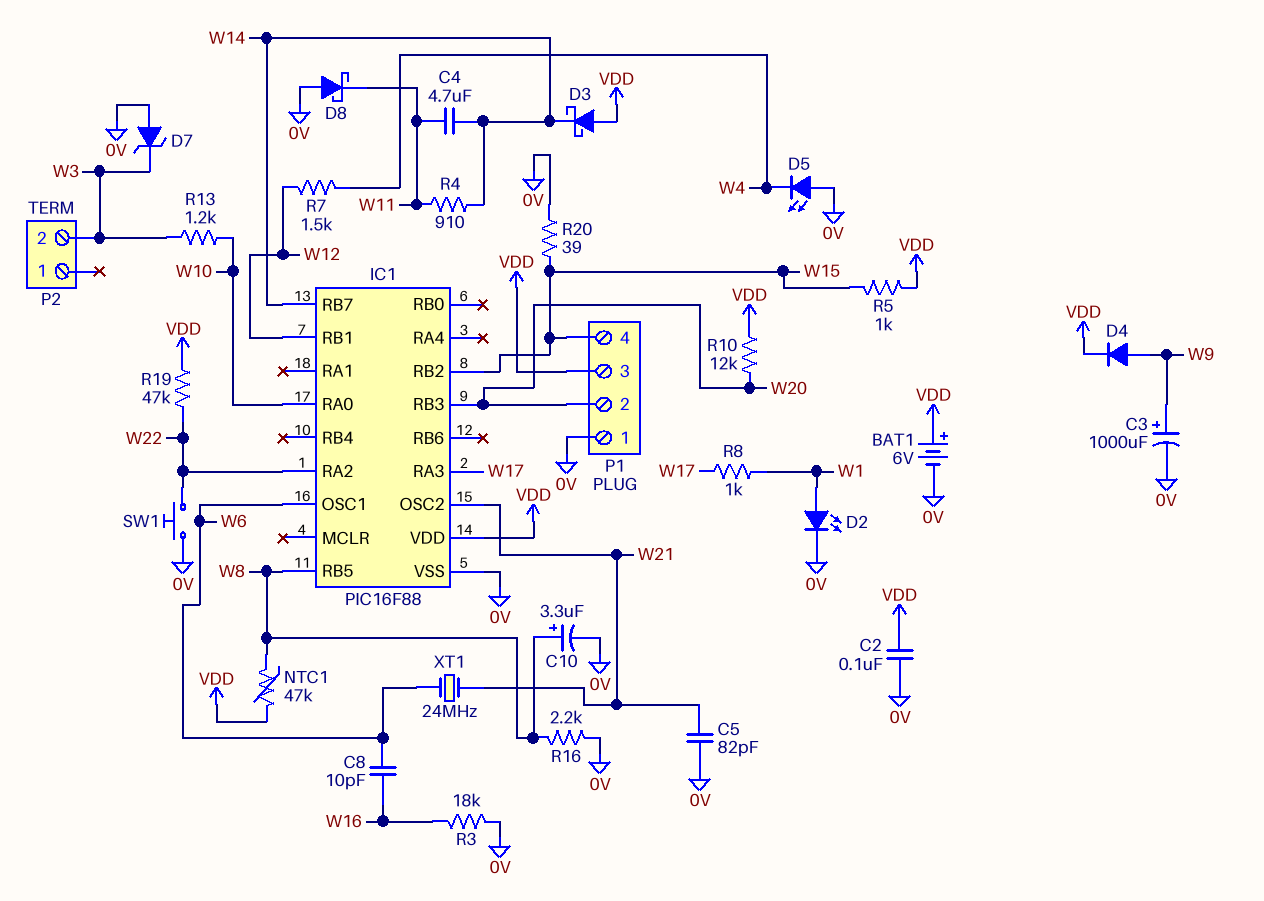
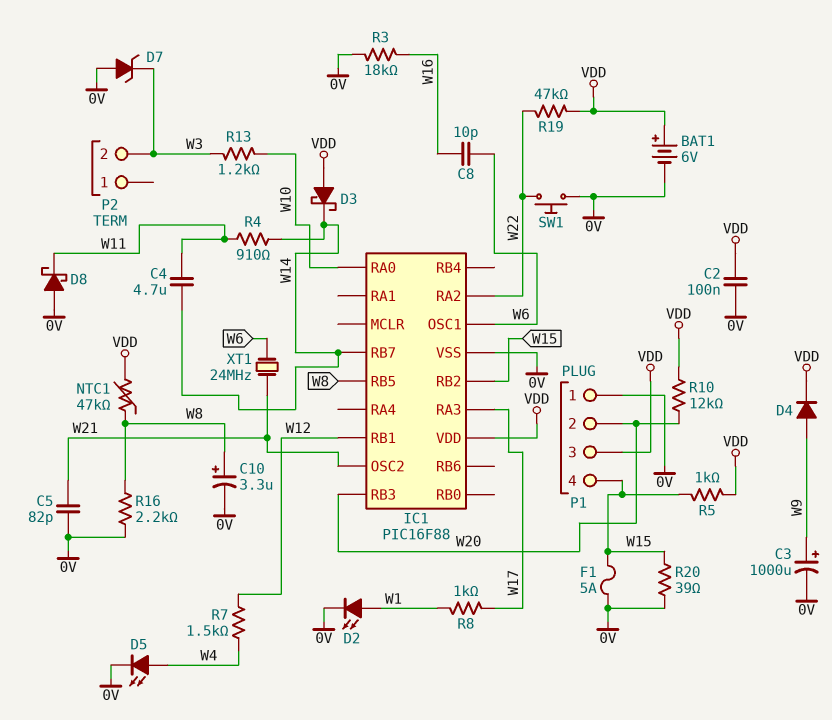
D5: LED (A 0V, K W4) -> LED (A W4, K 0V)
F1: none -> 5A (0V, W15)

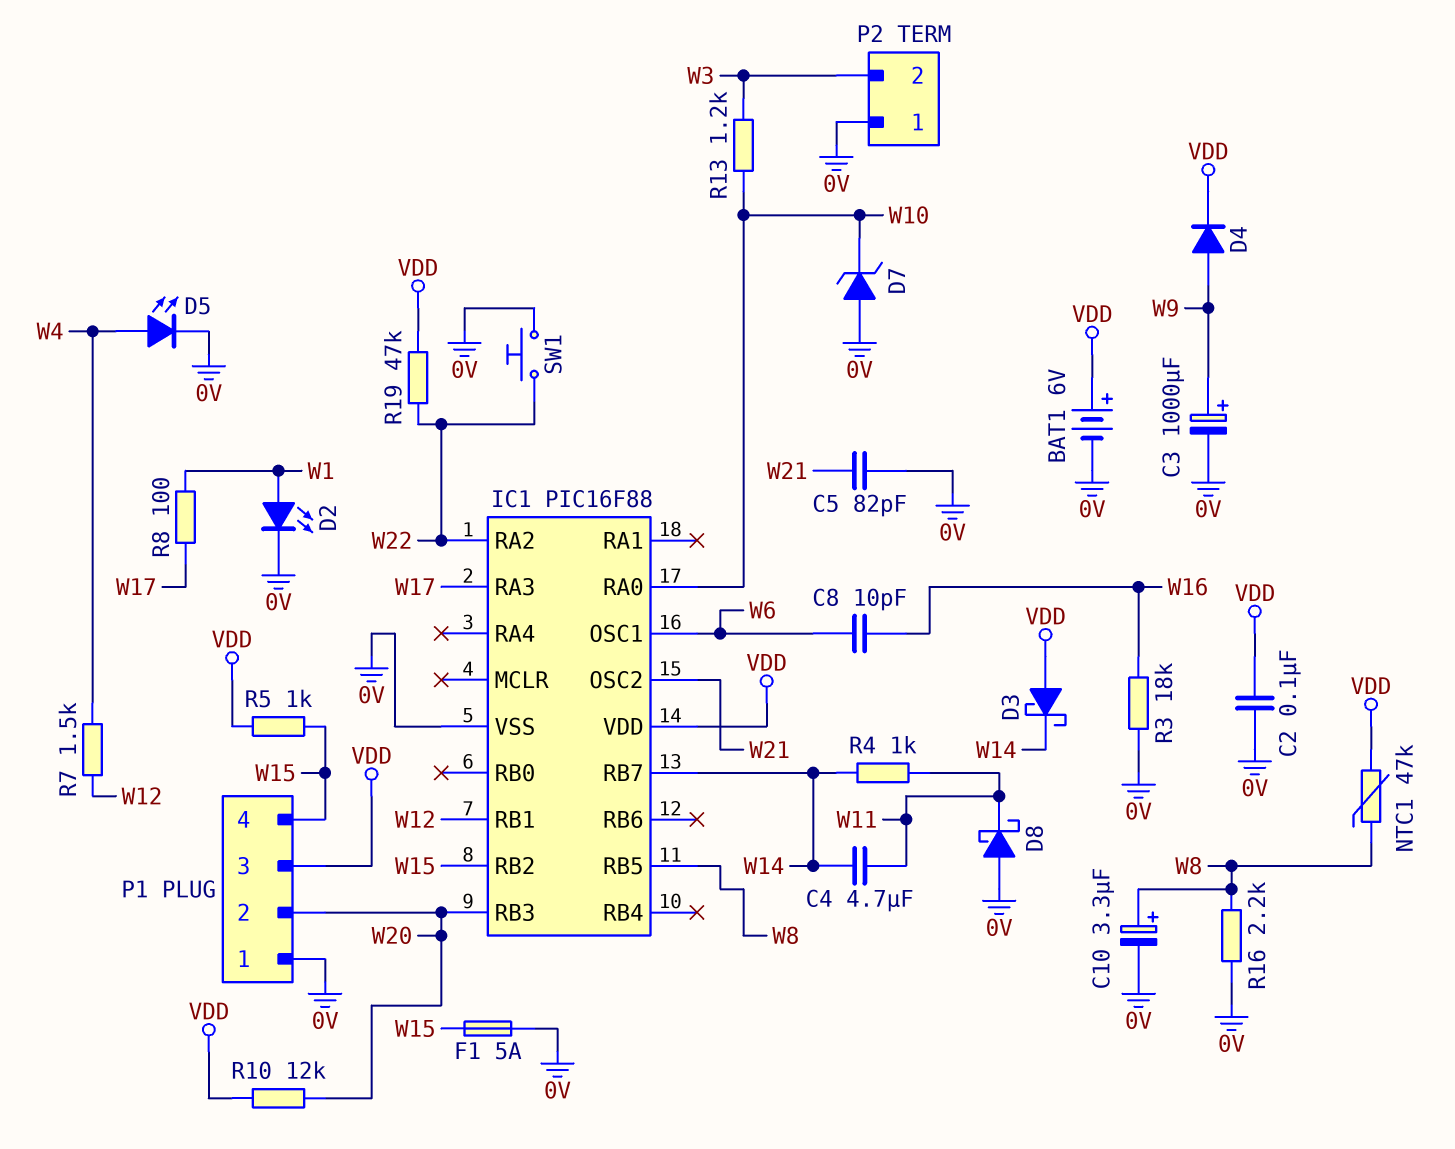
D7: zener (A 0V, K W3) -> zener (A 0V, K W10)
P2 pin 1: none -> 0V
R4: 910 (W11, W14) -> 1k (W11, W14)
R8: 1k (W1, W17) -> 100 (W1, W17)
R20: 39 (0V, W15) -> none
XT1: 24MHz (W6, W21) -> none

